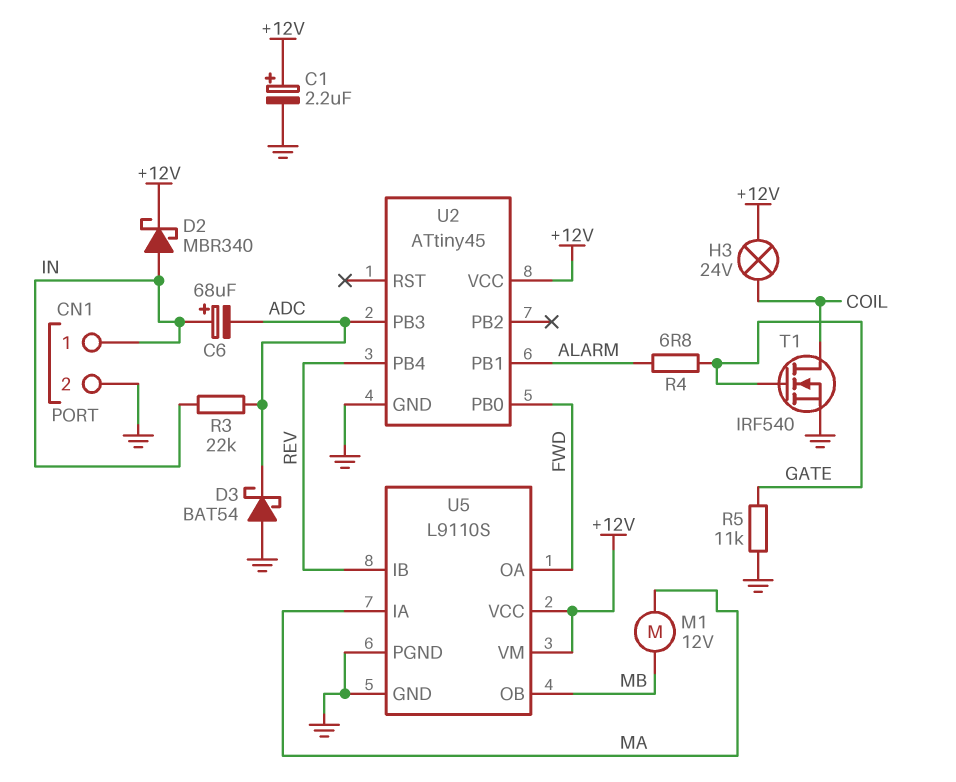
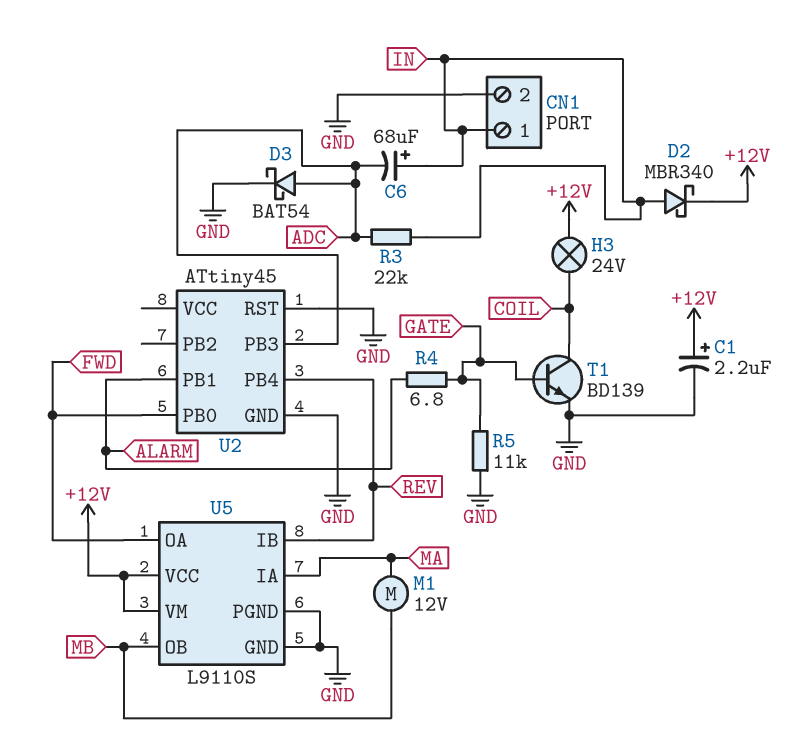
D3: schottky BAT54 (A GND, K ADC) -> schottky BAT54 (A ADC, K GND)
T1: NMOS IRF540 (G GATE, D COIL, S GND) -> NPN BD139 (B GATE, C COIL, E GND)
U2 pin RST: none -> GND
U2 pin VCC: +12V -> none

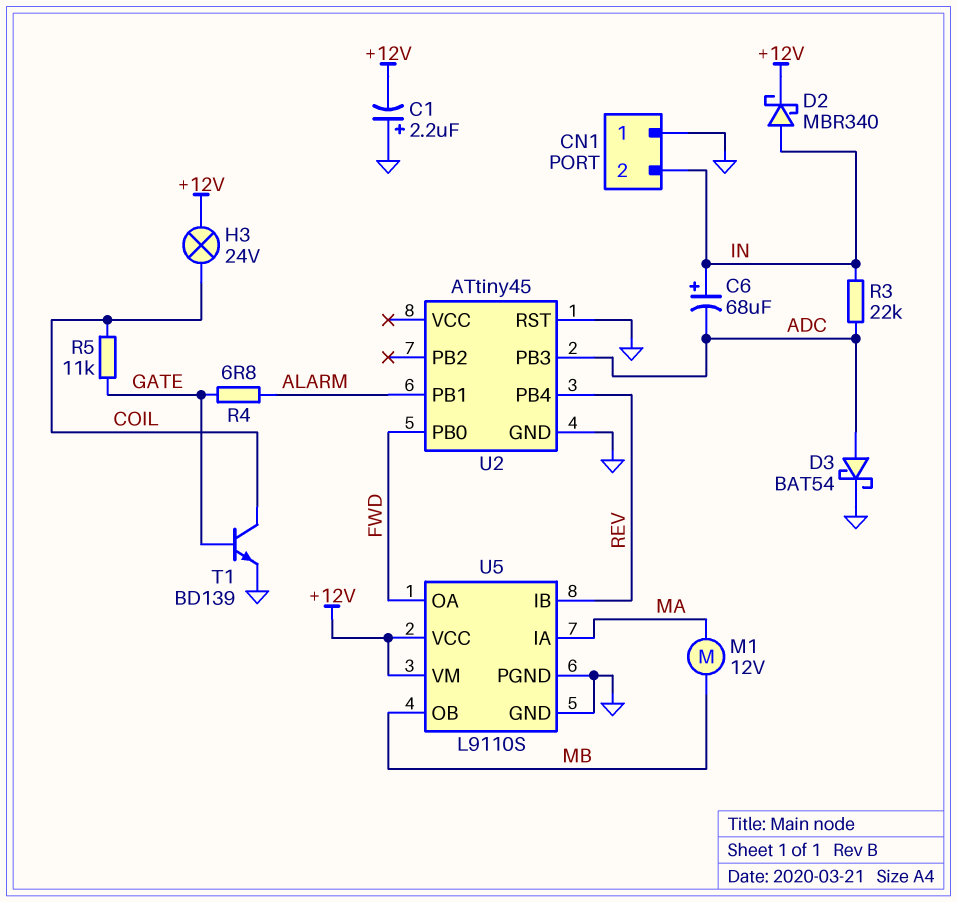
C1: 2.2uF (plus +12V, minus GND) -> 2.2uF (plus GND, minus +12V)
CN1 pin 1: IN -> GND
CN1 pin 2: GND -> IN
R5: 11k (GATE, GND) -> 11k (COIL, GATE)

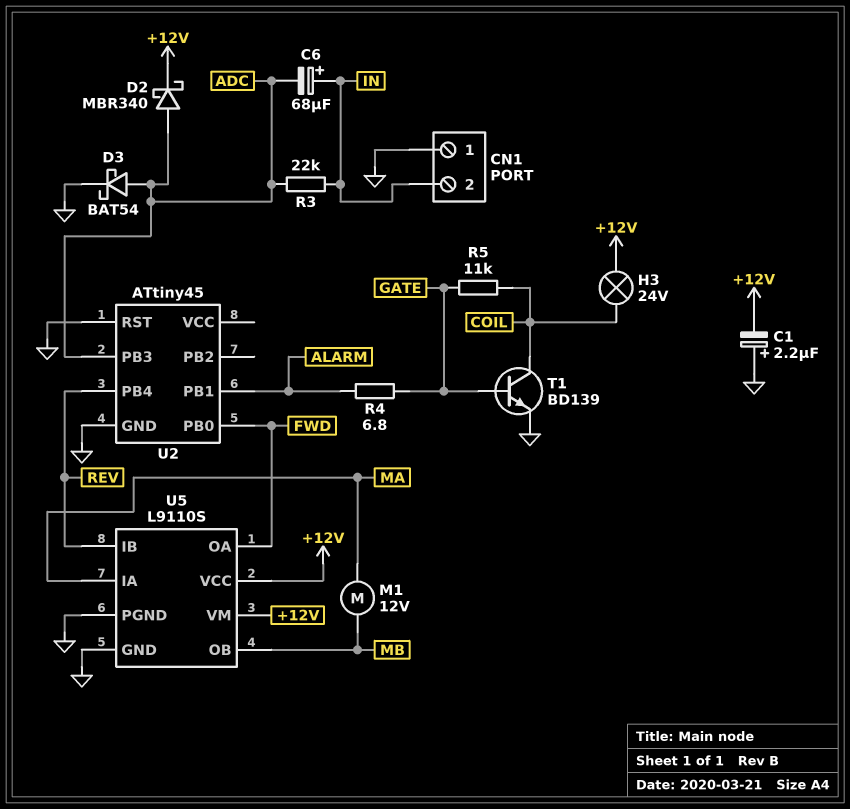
D2: schottky MBR340 (A IN, K +12V) -> schottky MBR340 (A ADC, K +12V)

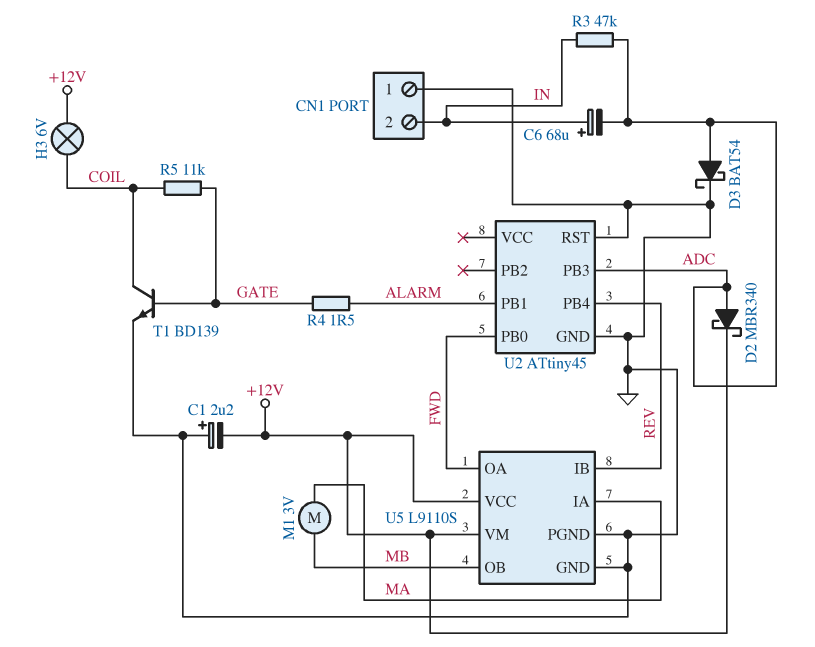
H3: lamp 24V (+12V, COIL) -> lamp 6V (+12V, COIL)
M1: motor 12V (MA, MB) -> motor 3V (MA, MB)
R3: 22k (ADC, IN) -> 47k (ADC, IN)
R4: 6.8 (ALARM, GATE) -> 1.5 (ALARM, GATE)

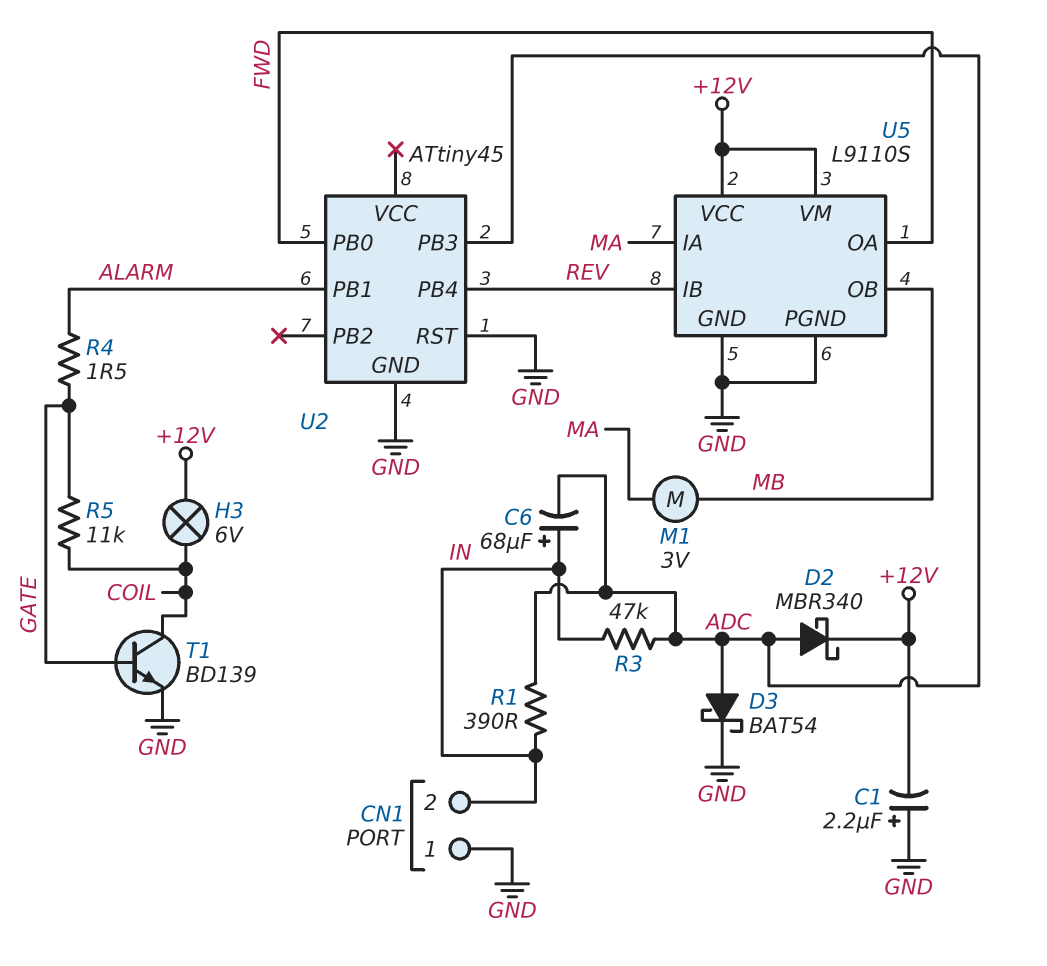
R1: none -> 390 (ADC, IN)

